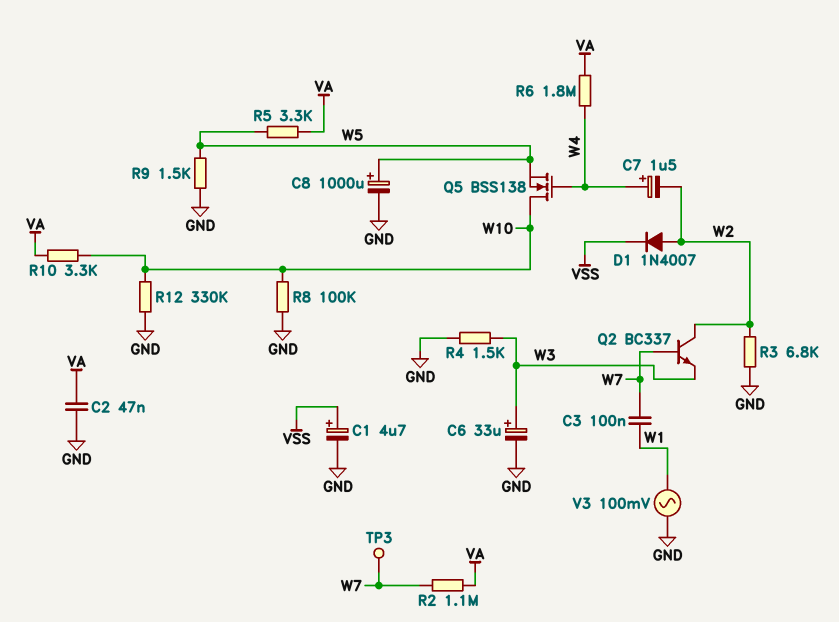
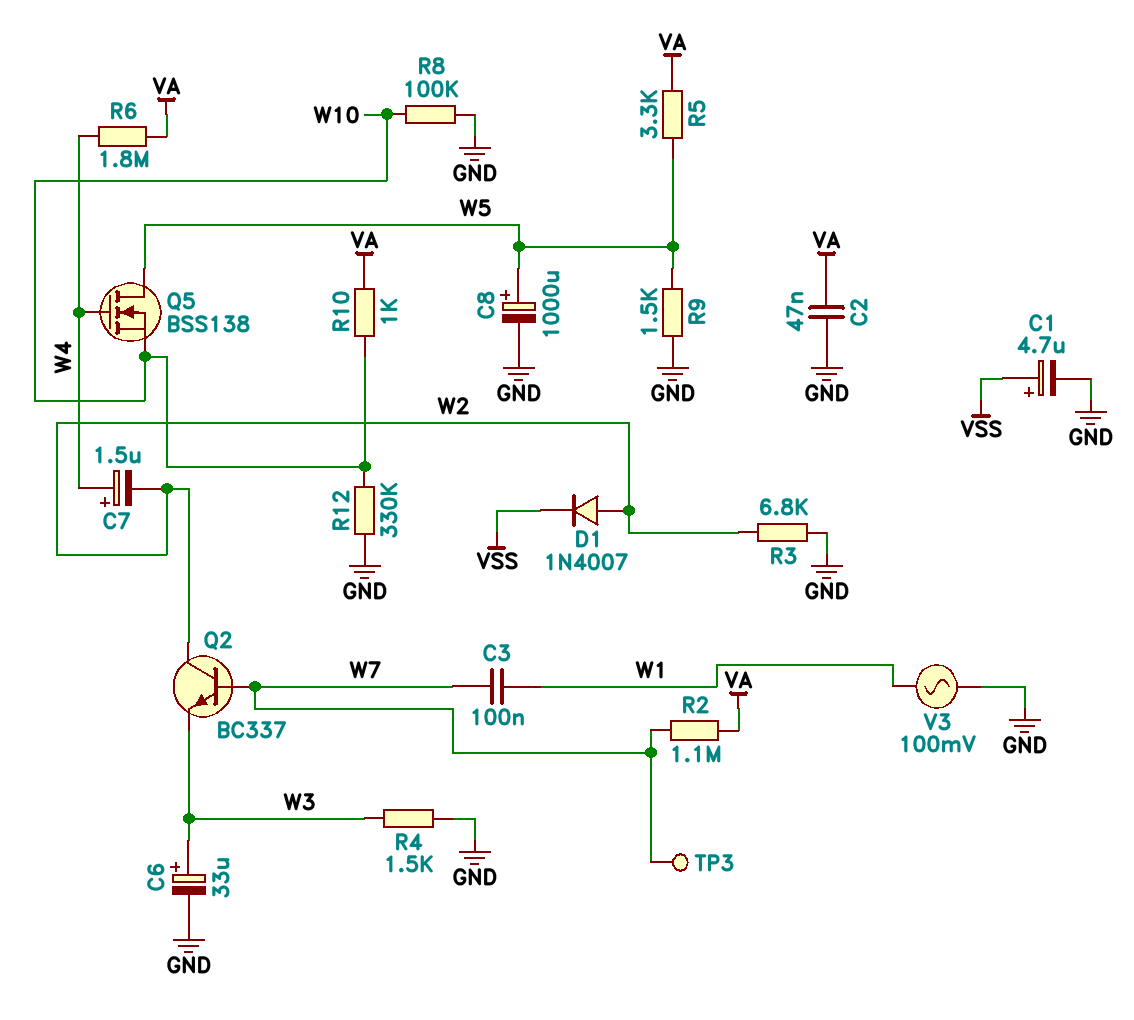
Q5: NMOS BSS138 (G W4, D W10, S W5) -> NMOS BSS138 (G W4, D W5, S W10)
R10: 3.3k (VA, W10) -> 1k (VA, W10)

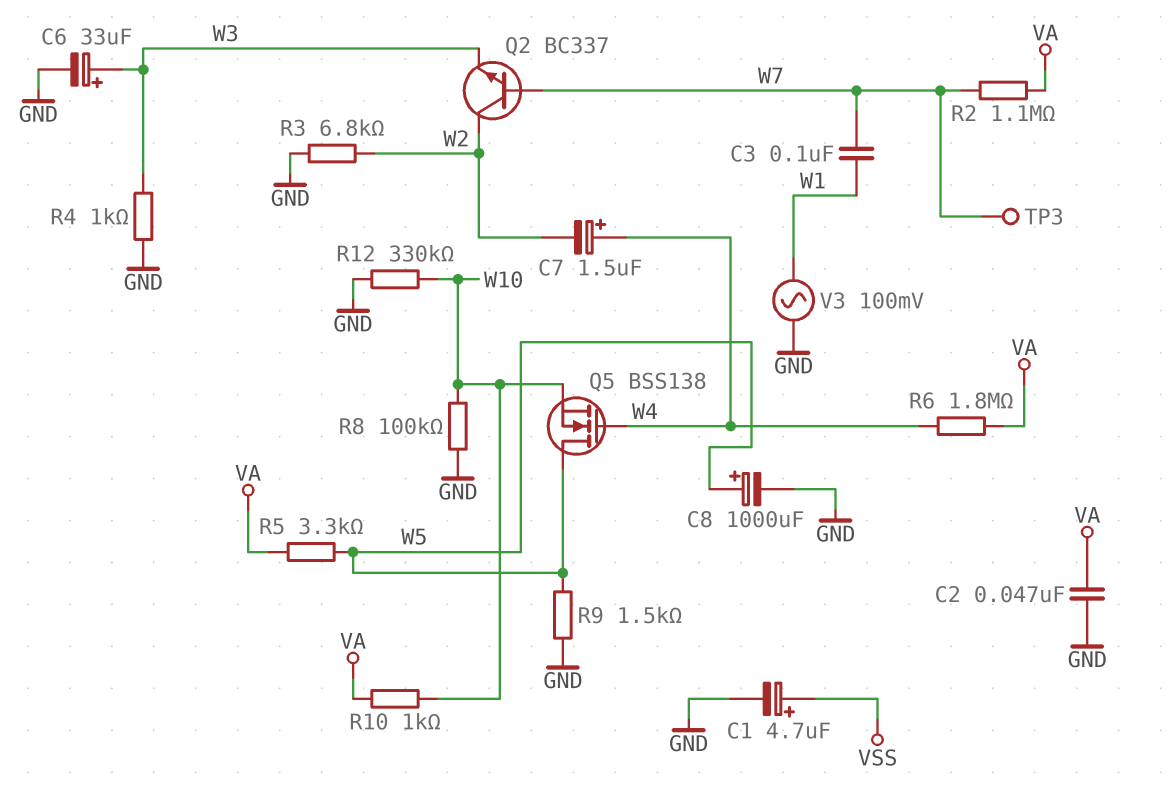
D1: diode 1N4007 (A W2, K VSS) -> none
R4: 1.5k (GND, W3) -> 1k (GND, W3)

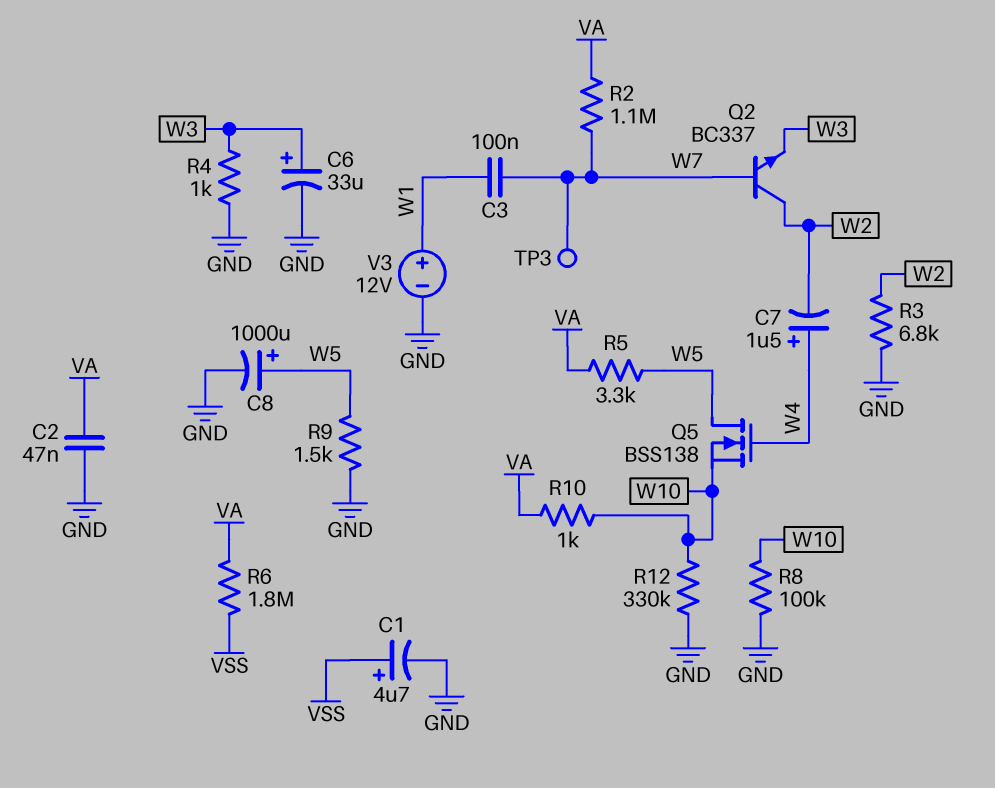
R6: 1.8M (VA, W4) -> 1.8M (VA, VSS)
V3: AC 100mV (GND, W1) -> 12V (plus W1, minus GND)

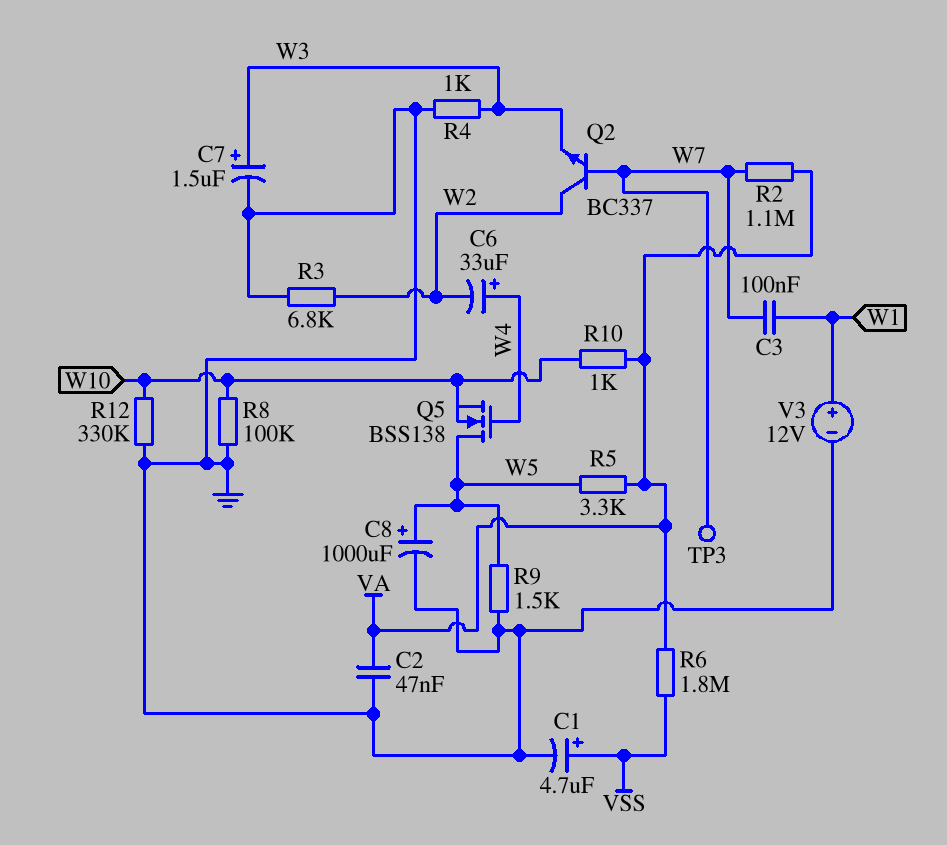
C6: 33uF (plus W3, minus GND) -> 33uF (plus W4, minus W2)
C7: 1.5uF (plus W4, minus W2) -> 1.5uF (plus W3, minus GND)

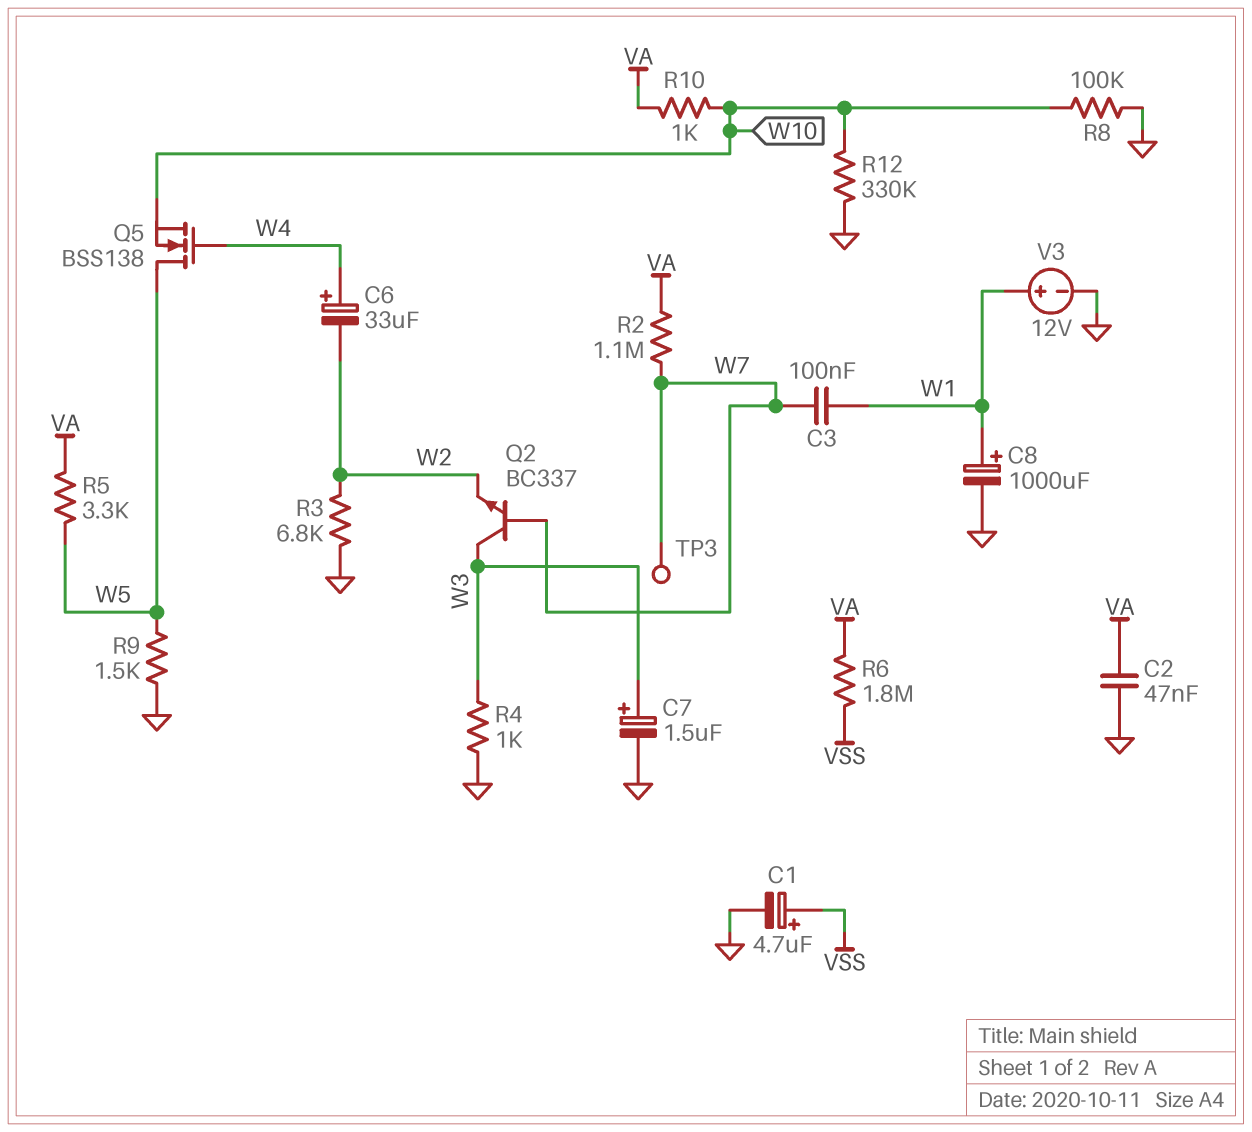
C8: 1000uF (plus W5, minus GND) -> 1000uF (plus W1, minus GND)
Q2: NPN BC337 (B W7, C W2, E W3) -> NPN BC337 (B W7, C W3, E W2)

